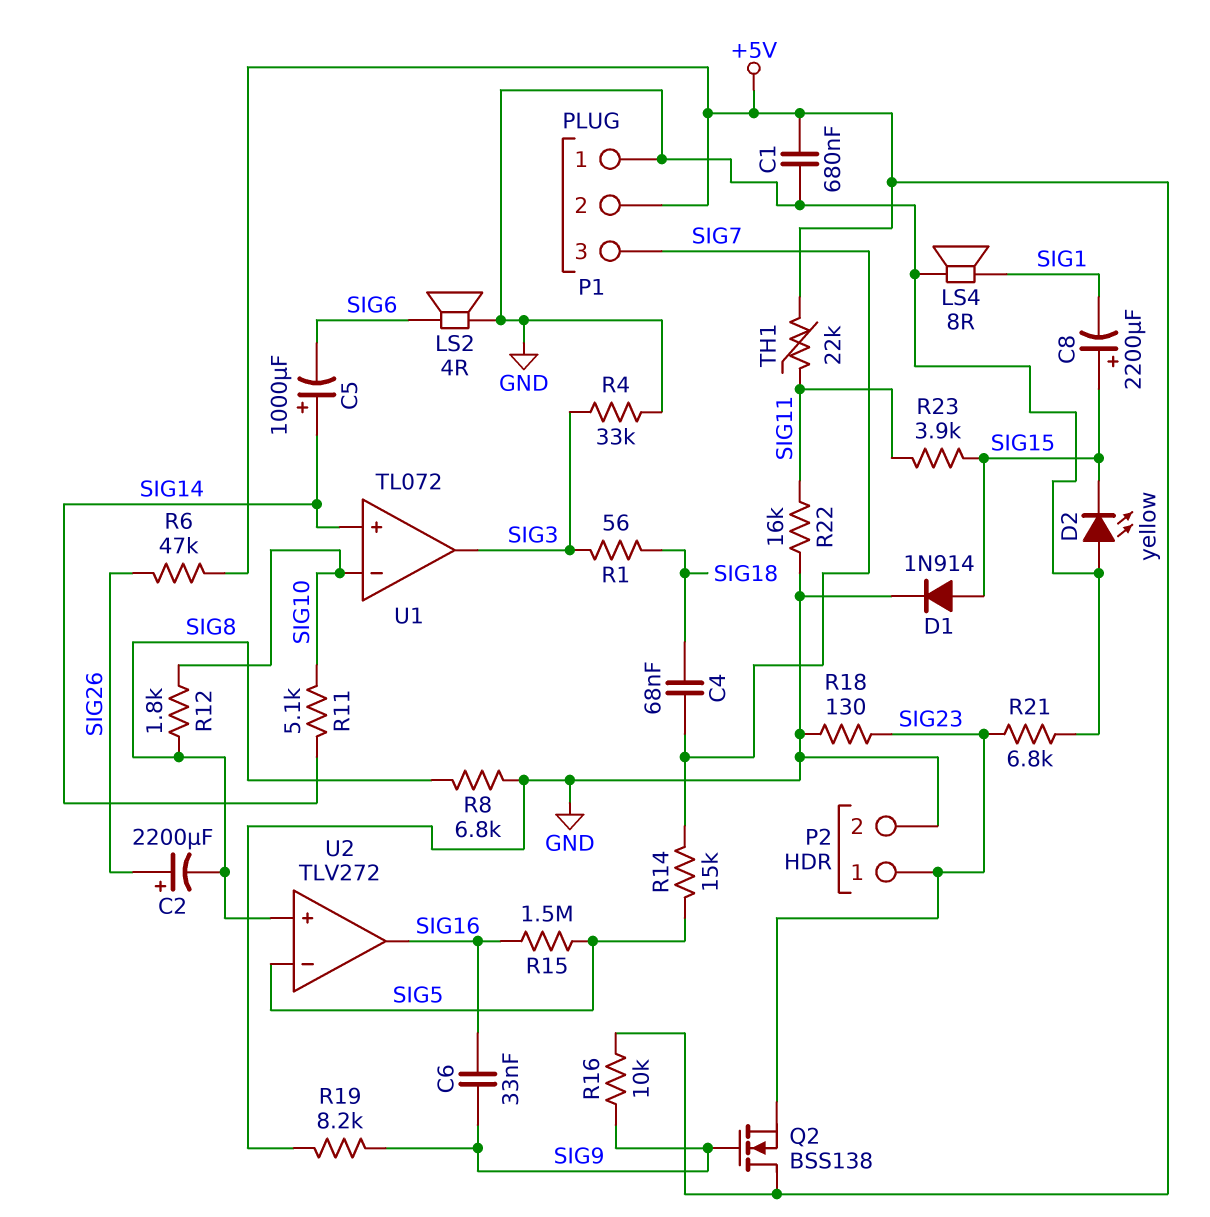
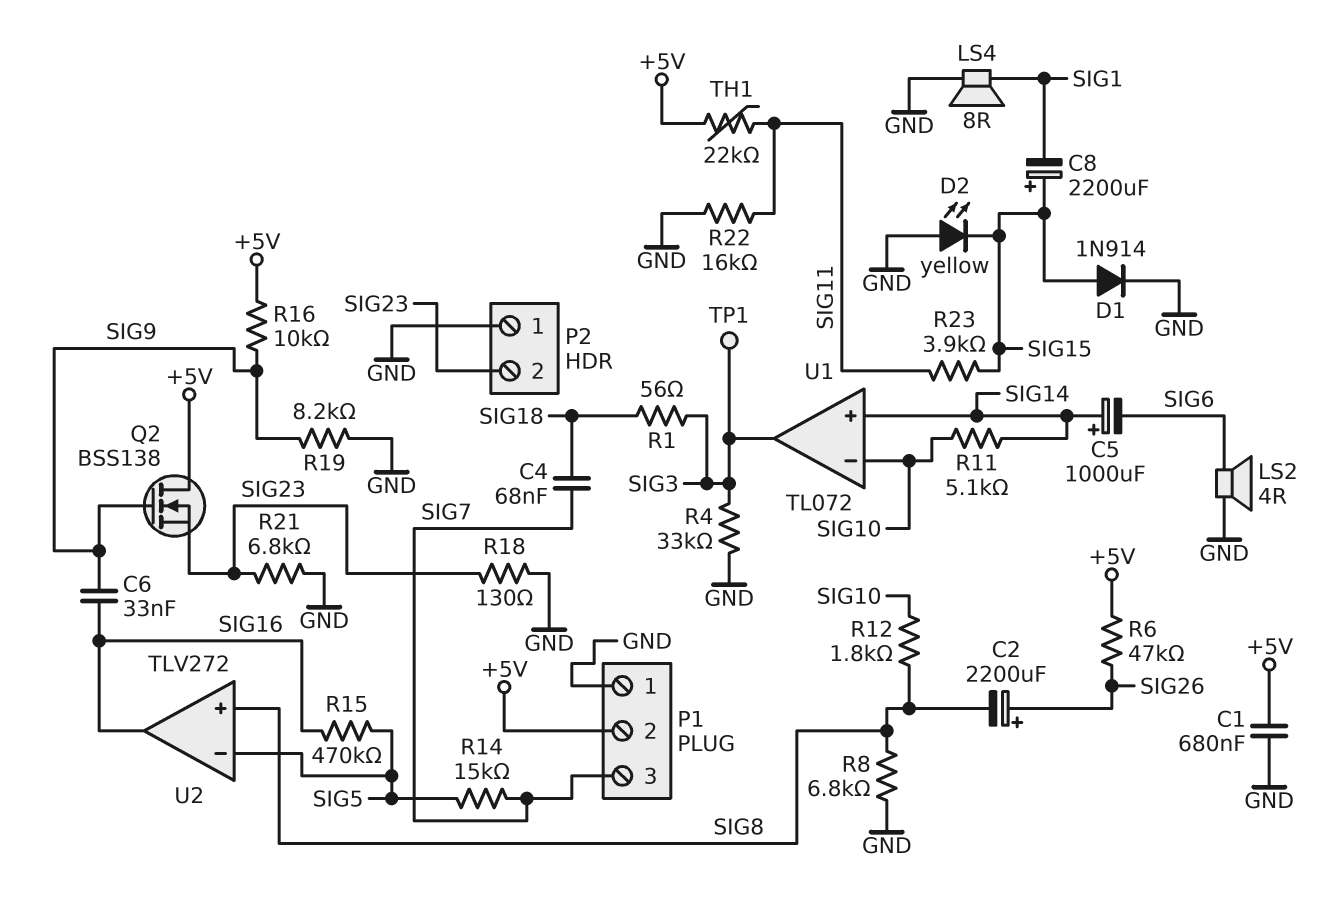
P2 pin 1: SIG23 -> GND
P2 pin 2: GND -> SIG23
R15: 1.5M (SIG5, SIG16) -> 470k (SIG5, SIG16)
TP1: none -> test point (SIG3)

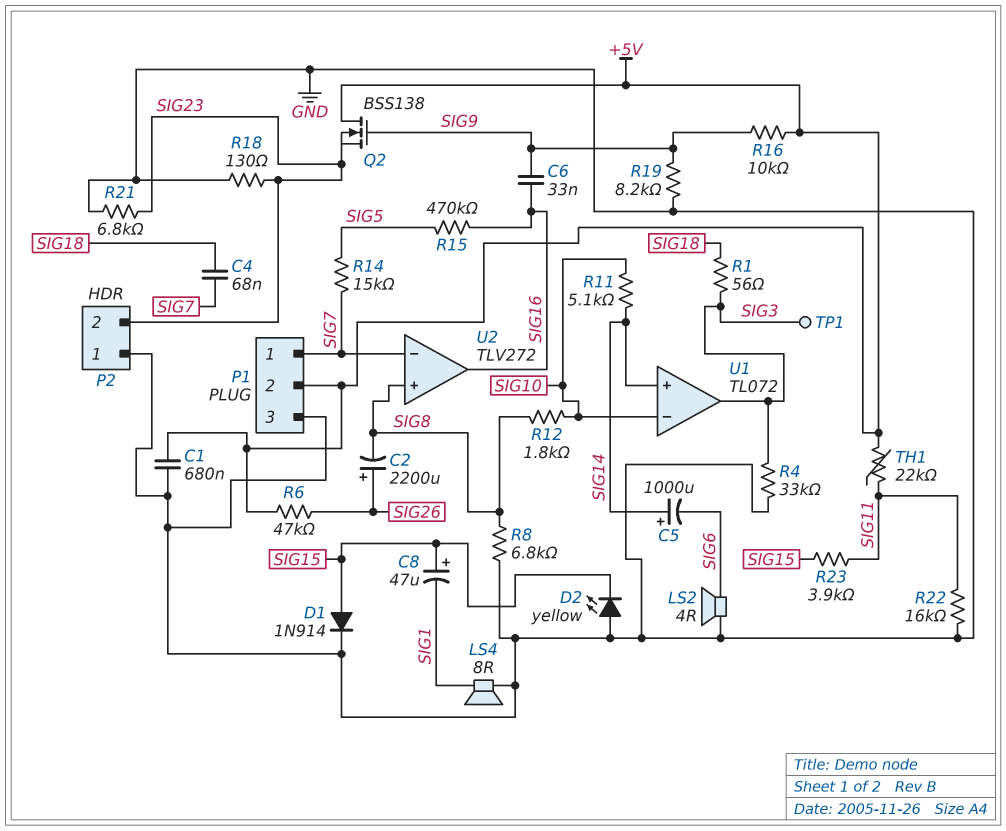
C8: 2200uF (plus SIG15, minus SIG1) -> 47uF (plus SIG15, minus SIG1)
P1 pin 1: GND -> SIG7
P1 pin 3: SIG7 -> GND
U2 pin in-: SIG5 -> SIG7

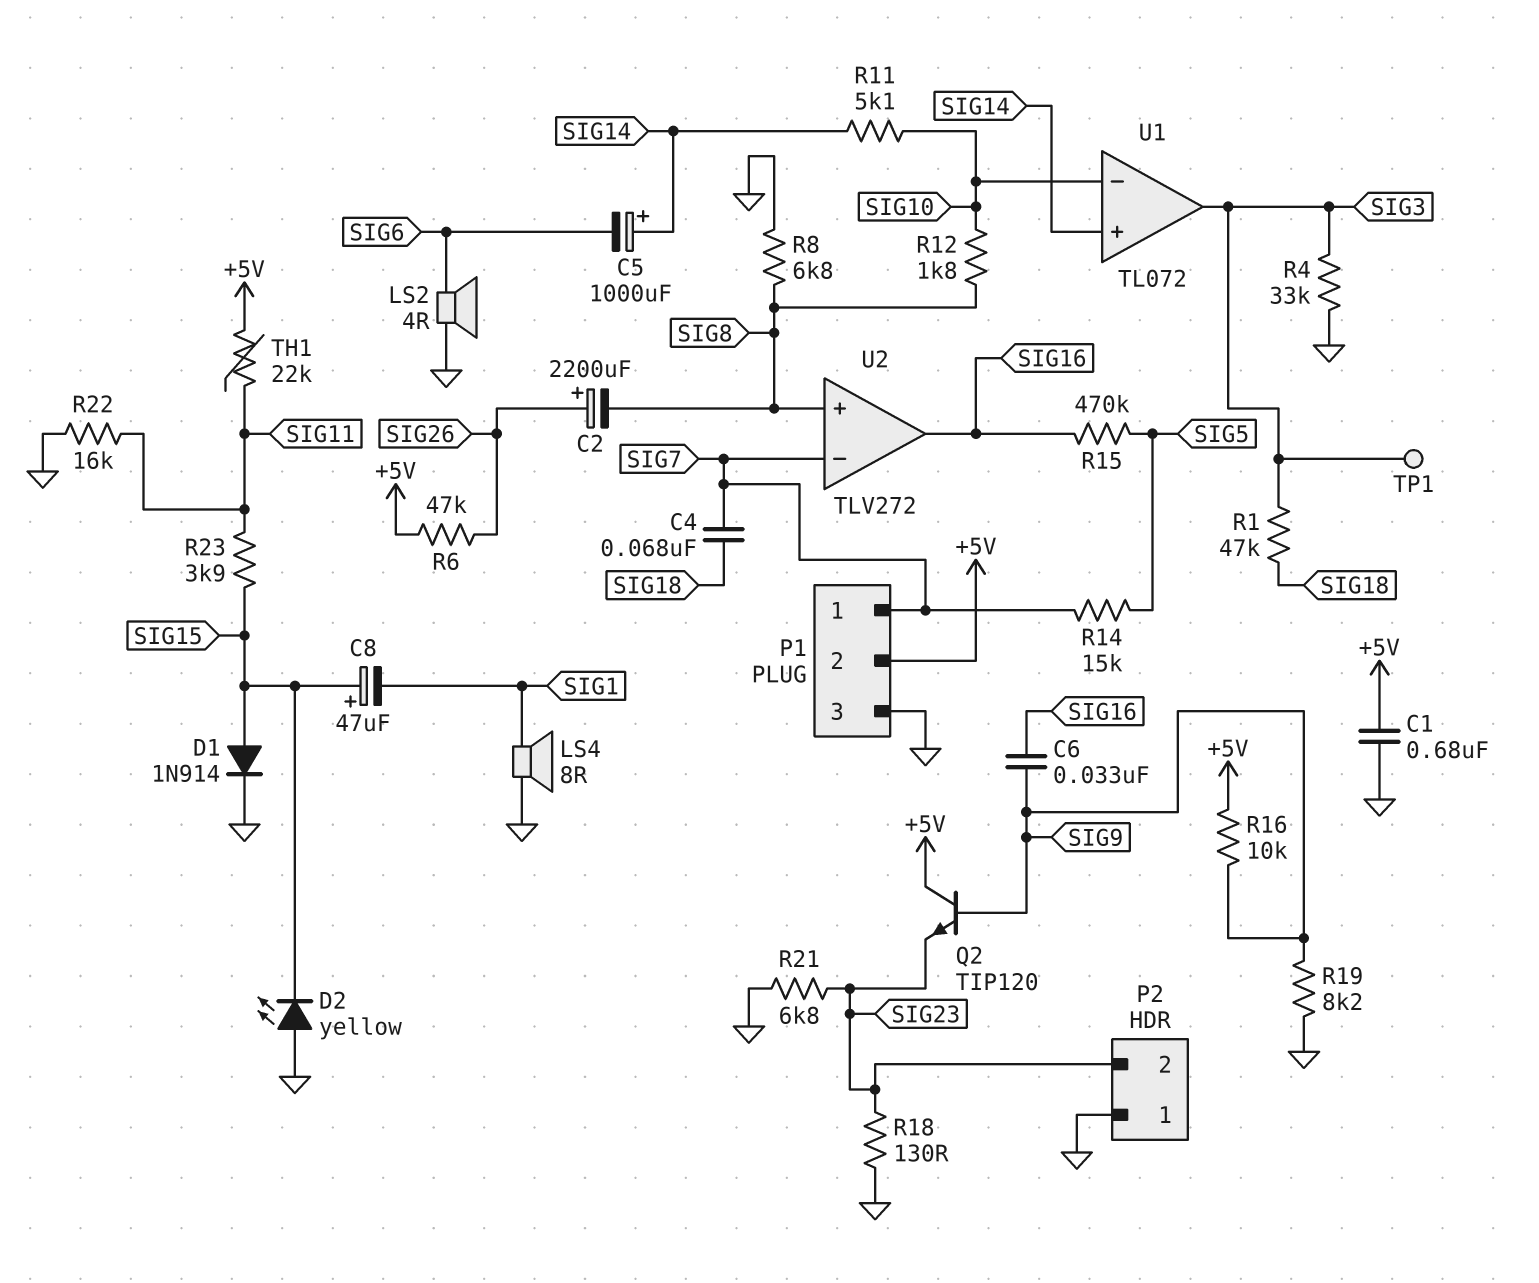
Q2: NMOS BSS138 (G SIG9, D +5V, S SIG23) -> NPN TIP120 (B SIG9, C +5V, E SIG23)
R1: 56 (SIG3, SIG18) -> 47k (SIG3, SIG18)

